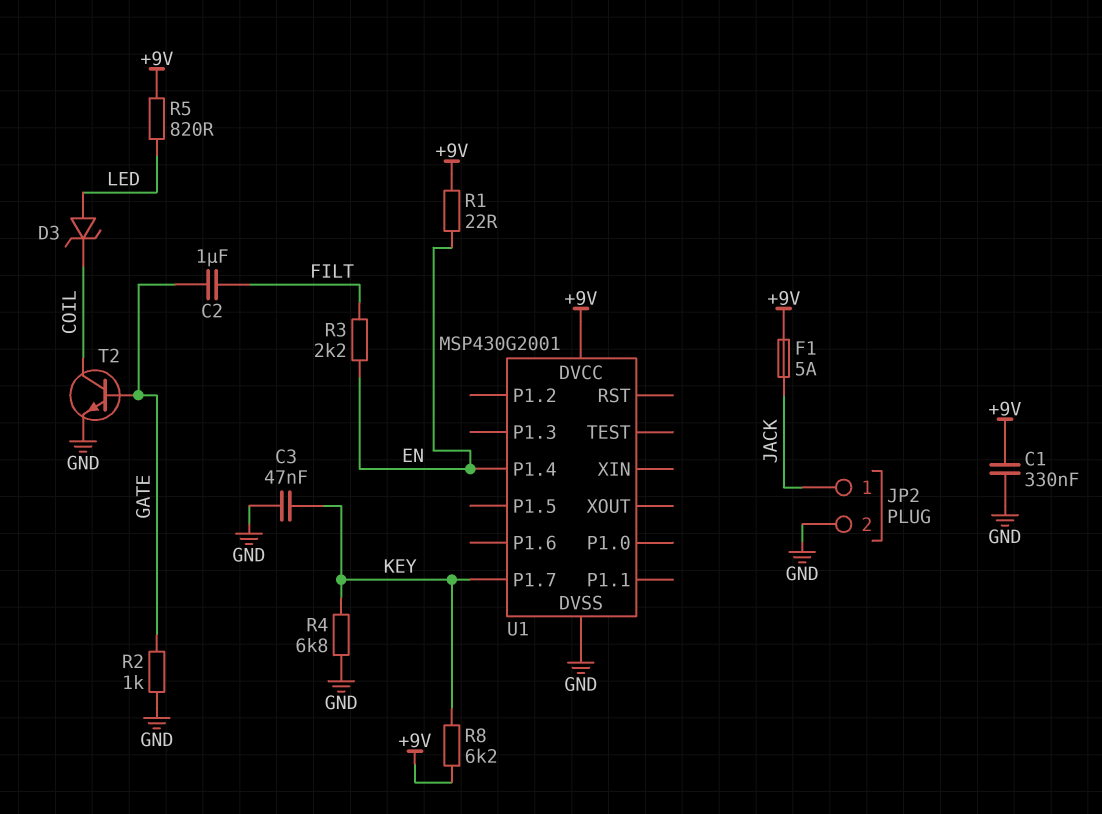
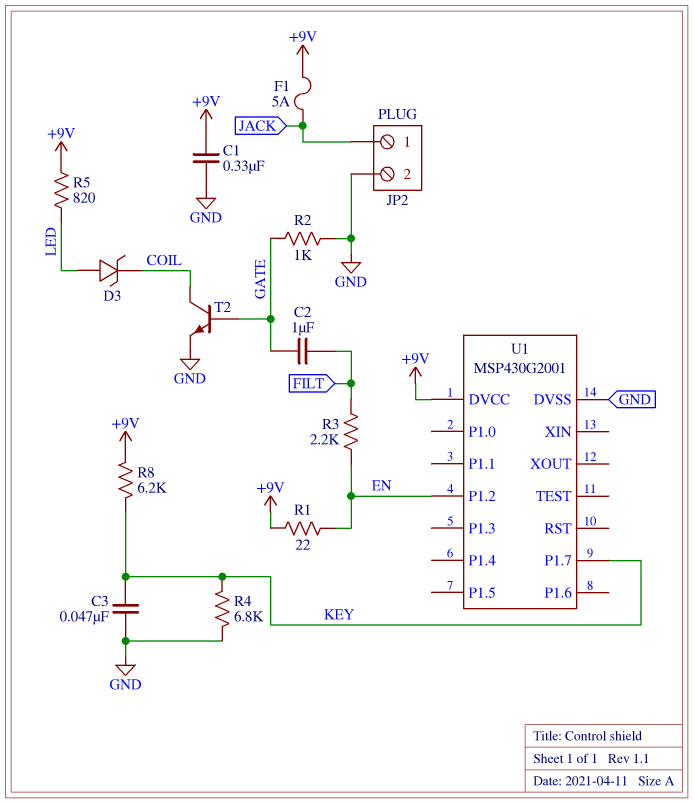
U1 pin P1.2: none -> EN
U1 pin P1.4: EN -> none

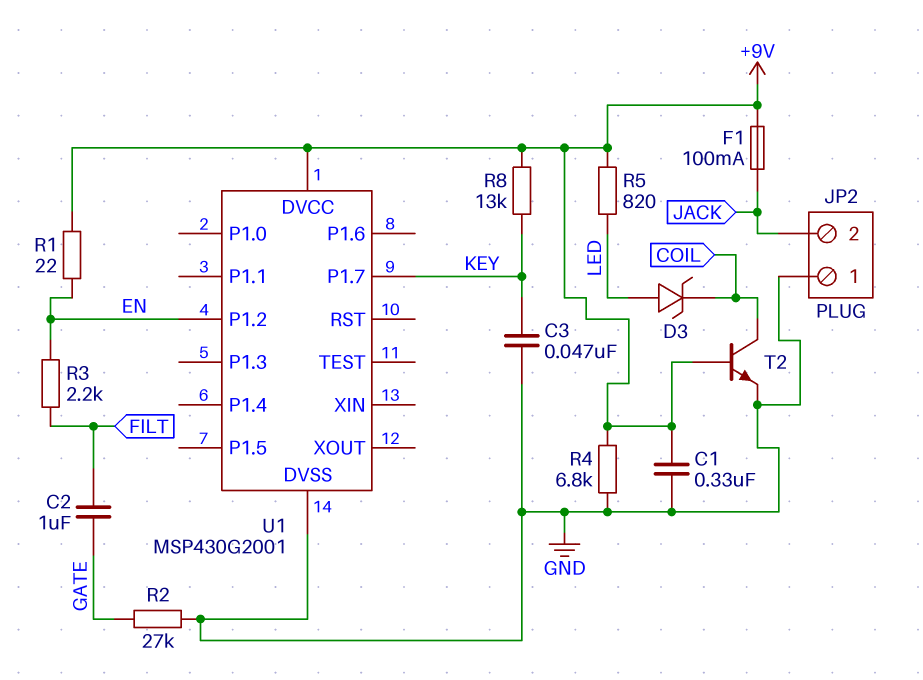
F1: 5A (+9V, JACK) -> 100mA (+9V, JACK)
JP2 pin 1: JACK -> GND
JP2 pin 2: GND -> JACK
R2: 1k (GATE, GND) -> 27k (GATE, GND)
R4: 6.8k (GND, KEY) -> 6.8k (+9V, GND)
R8: 6.2k (+9V, KEY) -> 13k (+9V, KEY)
T2: NPN (B GATE, C COIL, E GND) -> NPN (B +9V, C COIL, E GND)

